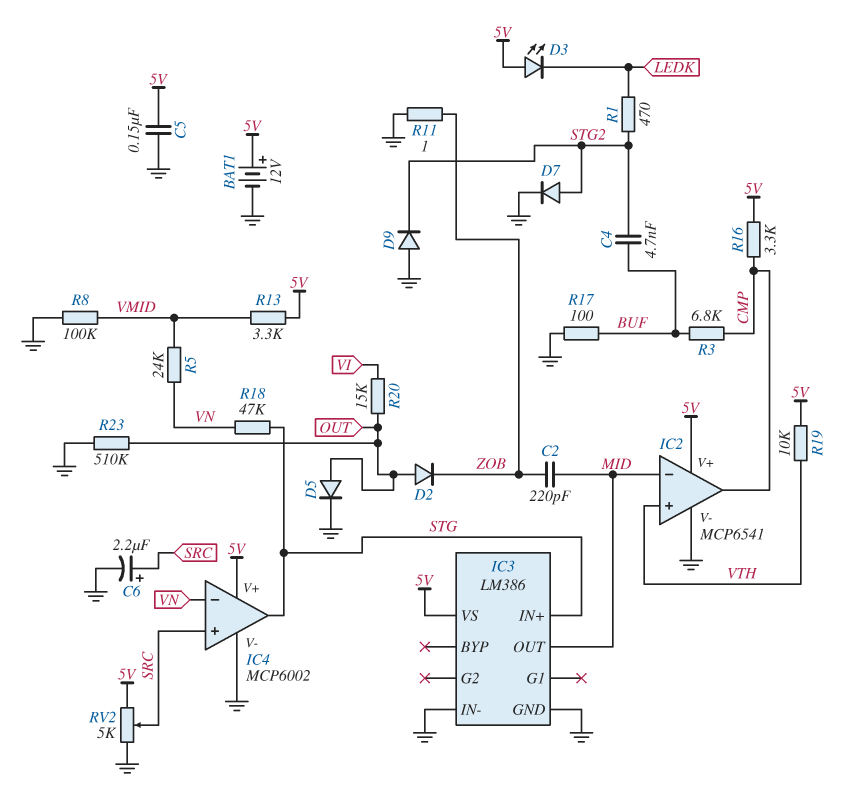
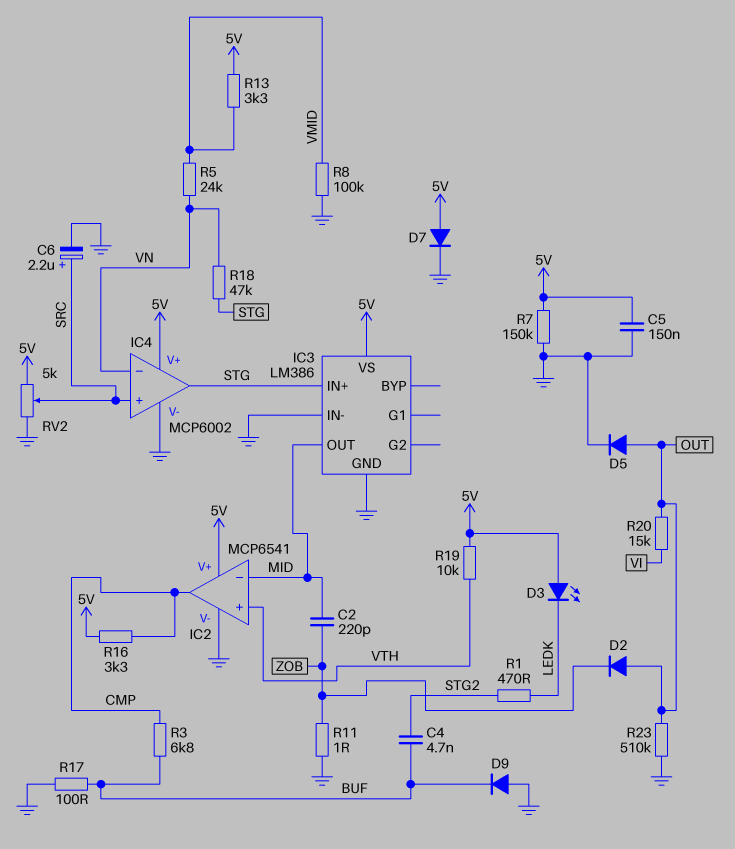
BAT1: 12V (plus 5V, minus GND) -> none
D7: diode (A STG2, K GND) -> diode (A 5V, K GND)
D9: diode (A GND, K STG2) -> diode (A GND, K BUF)
R7: none -> 150k (5V, GND)

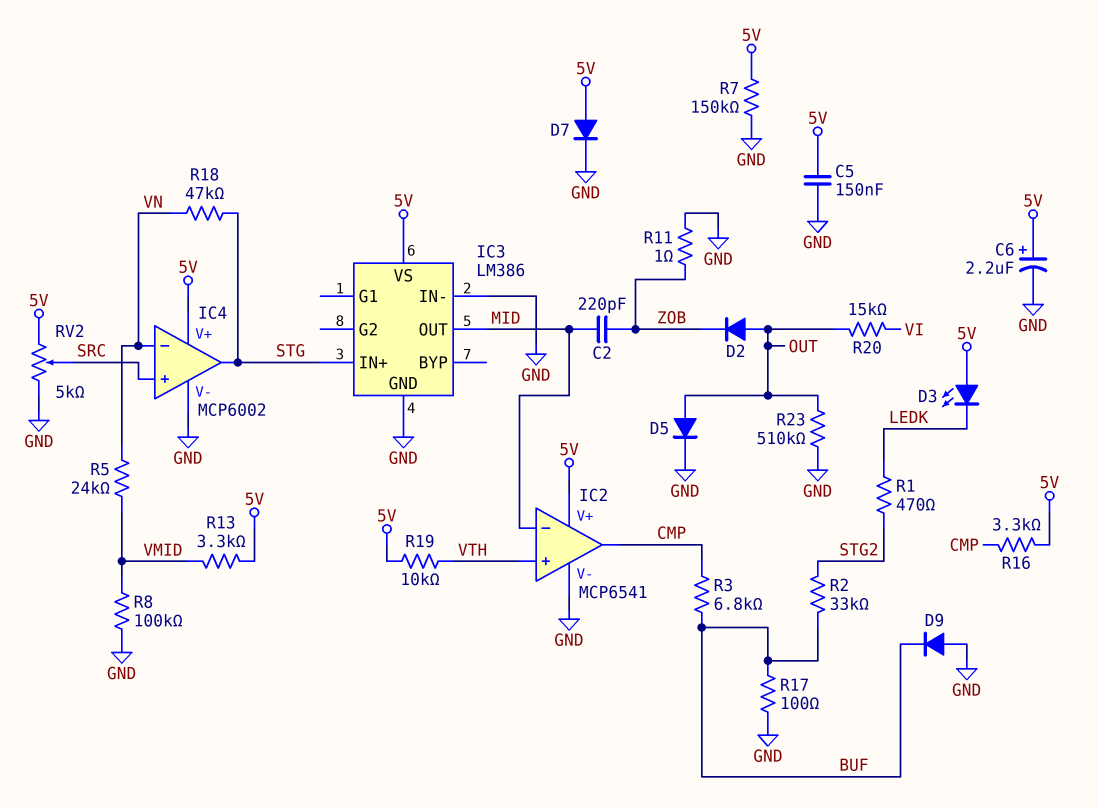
C4: 4.7nF (BUF, STG2) -> none
C6: 2.2uF (plus SRC, minus GND) -> 2.2uF (plus 5V, minus GND)
R2: none -> 33k (BUF, STG2)

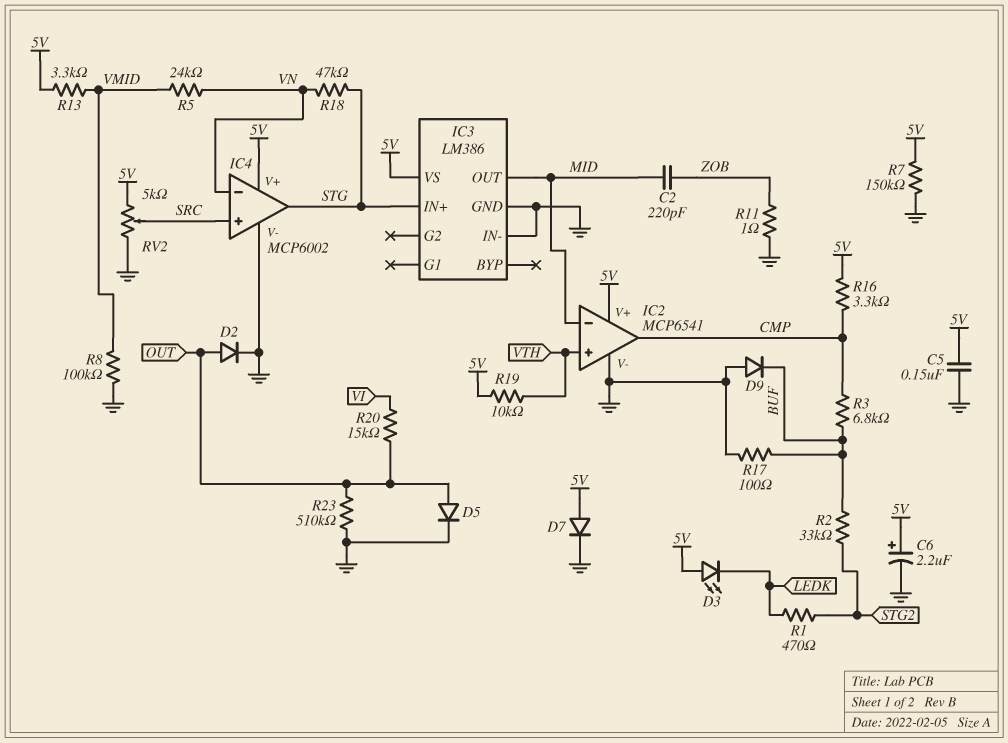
D2: diode (A OUT, K ZOB) -> diode (A OUT, K GND)

